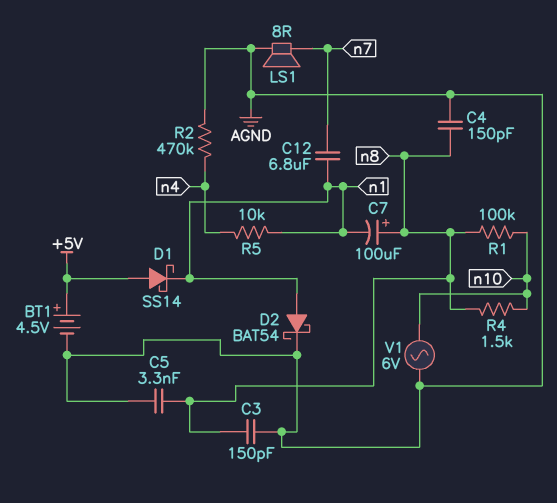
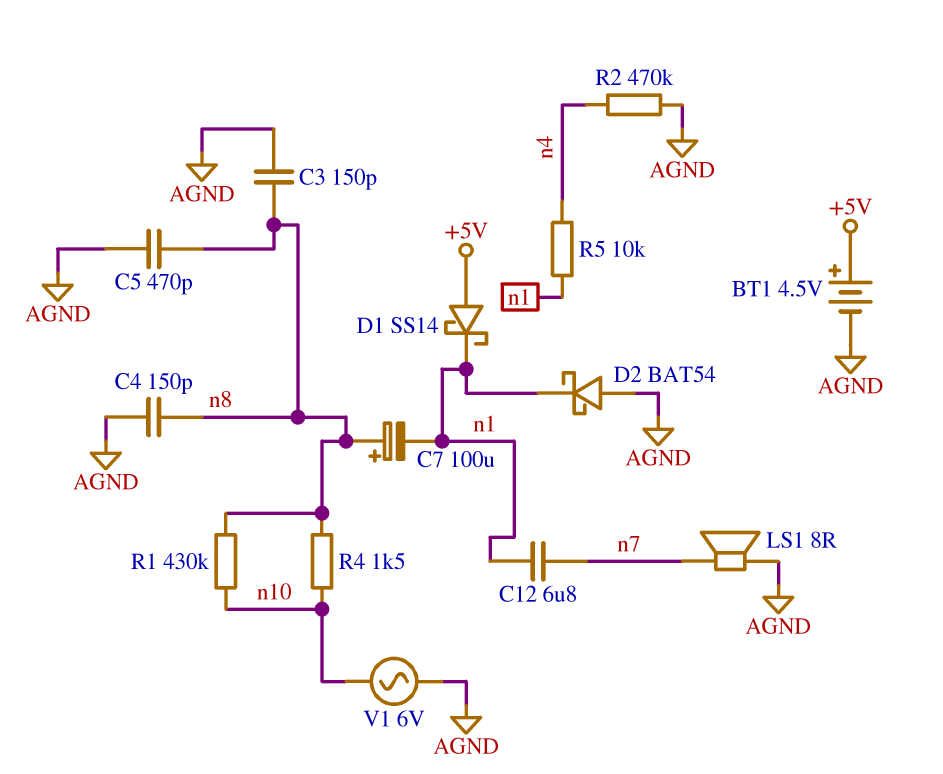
C5: 3.3nF (AGND, n8) -> 470pF (AGND, n8)
D2: schottky BAT54 (A n1, K AGND) -> schottky BAT54 (A AGND, K n1)
R1: 100k (n8, n10) -> 430k (n8, n10)

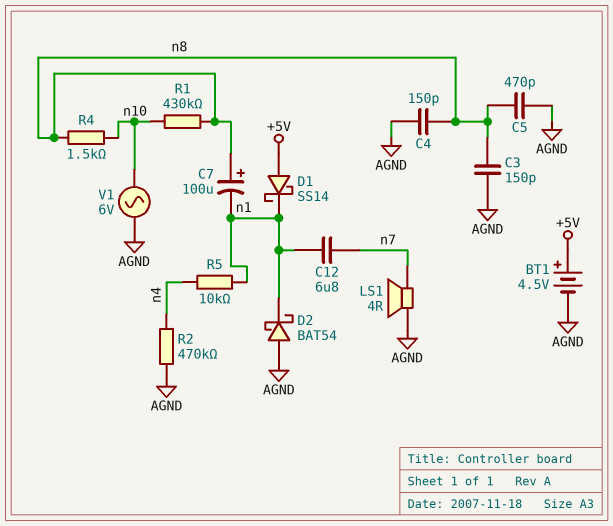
LS1: speaker 8R (AGND, n7) -> speaker 4R (AGND, n7)

